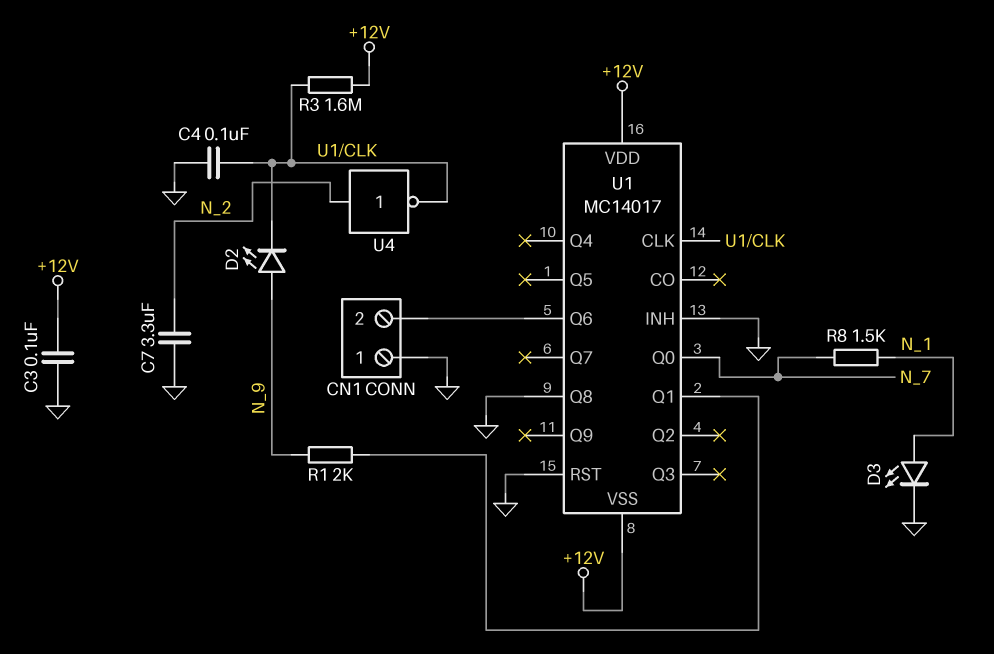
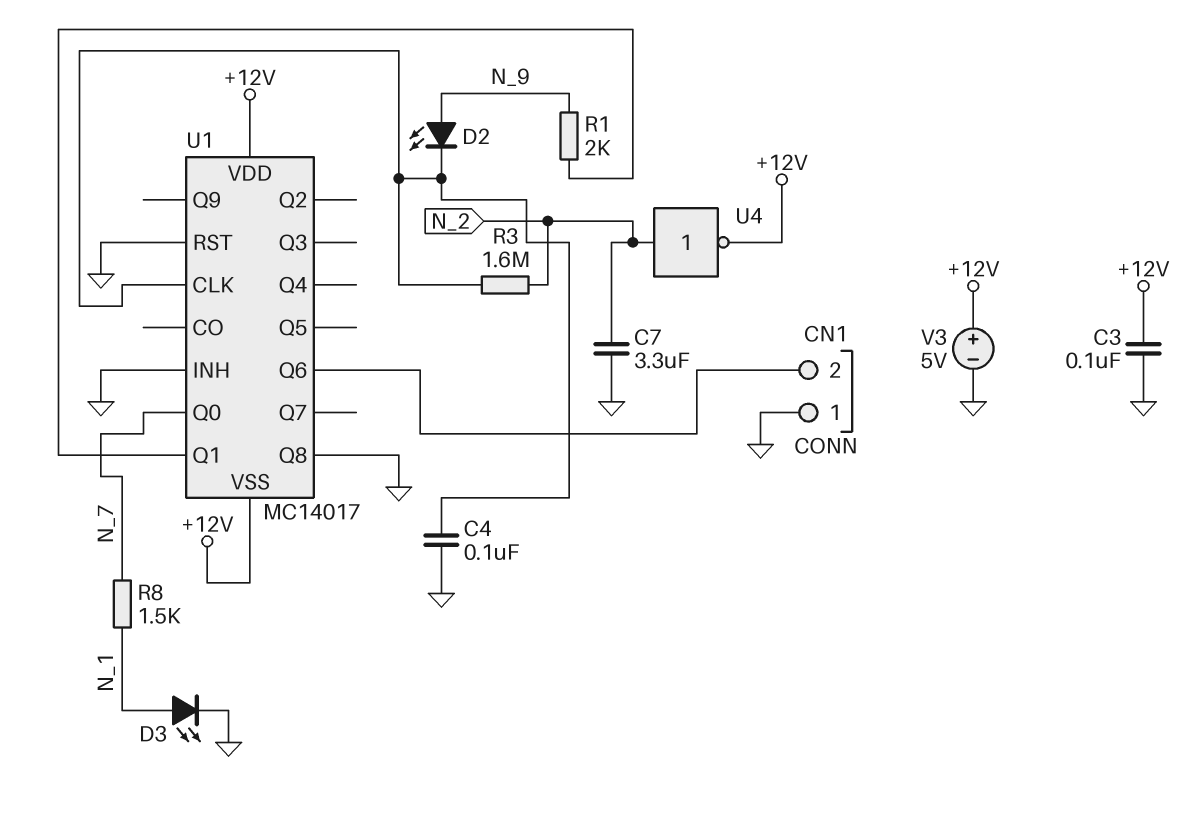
R3: 1.6M (+12V, U1/CLK) -> 1.6M (N_2, U1/CLK)
U4: NOT (in N_2, out U1/CLK) -> NOT (in N_2, out +12V)
V3: none -> 5V (plus +12V, minus GND)

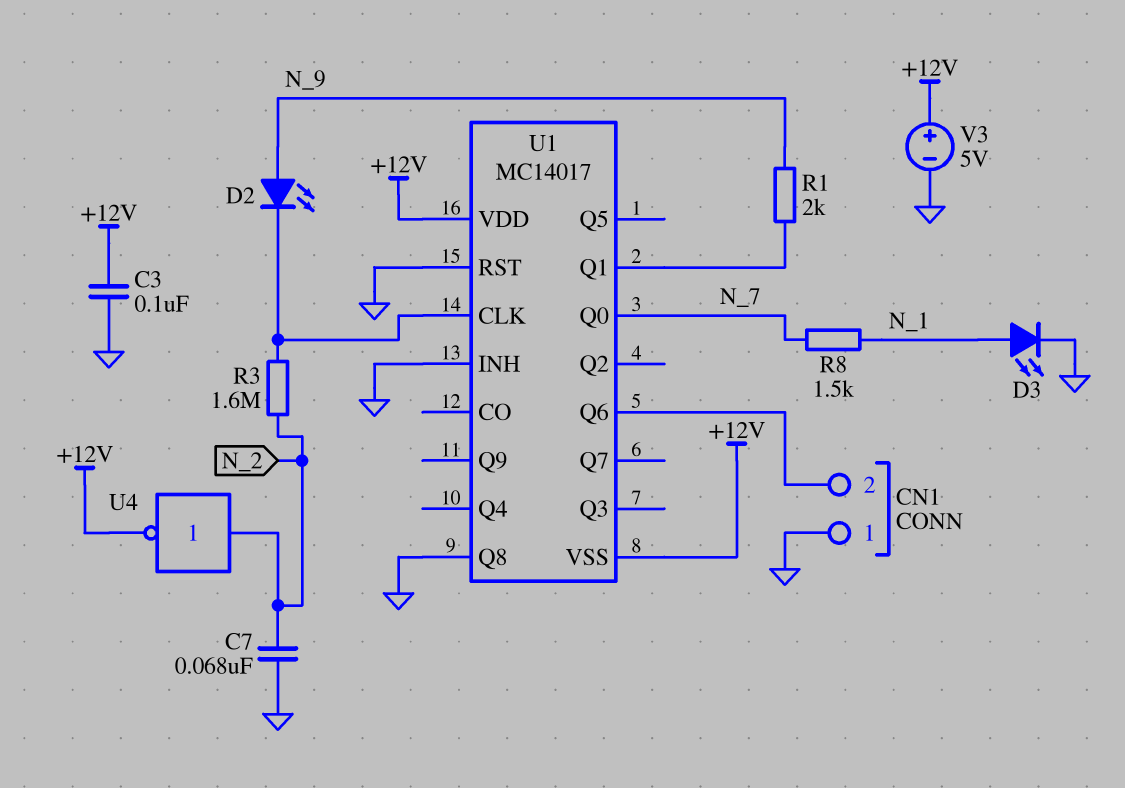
C4: 100nF (GND, U1/CLK) -> none
C7: 3.3uF (GND, N_2) -> 68nF (GND, N_2)

